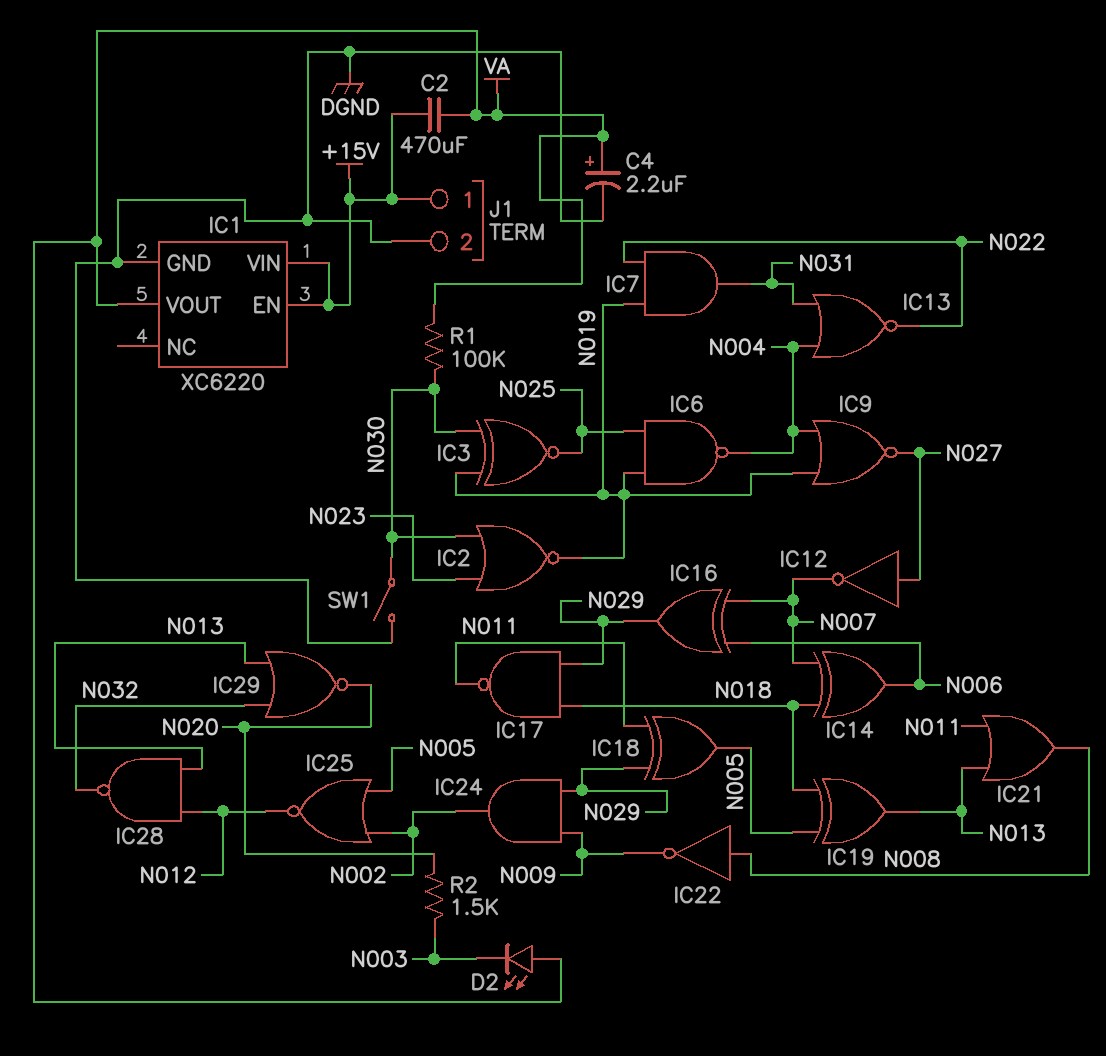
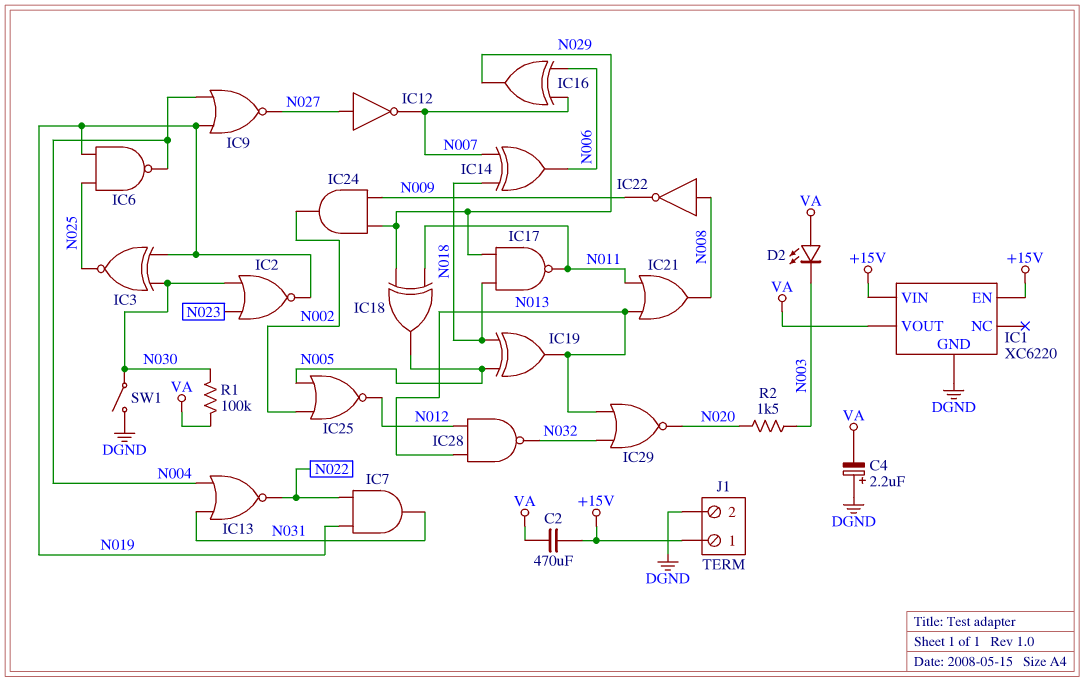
C4: 2.2uF (plus VA, minus DGND) -> 2.2uF (plus DGND, minus VA)

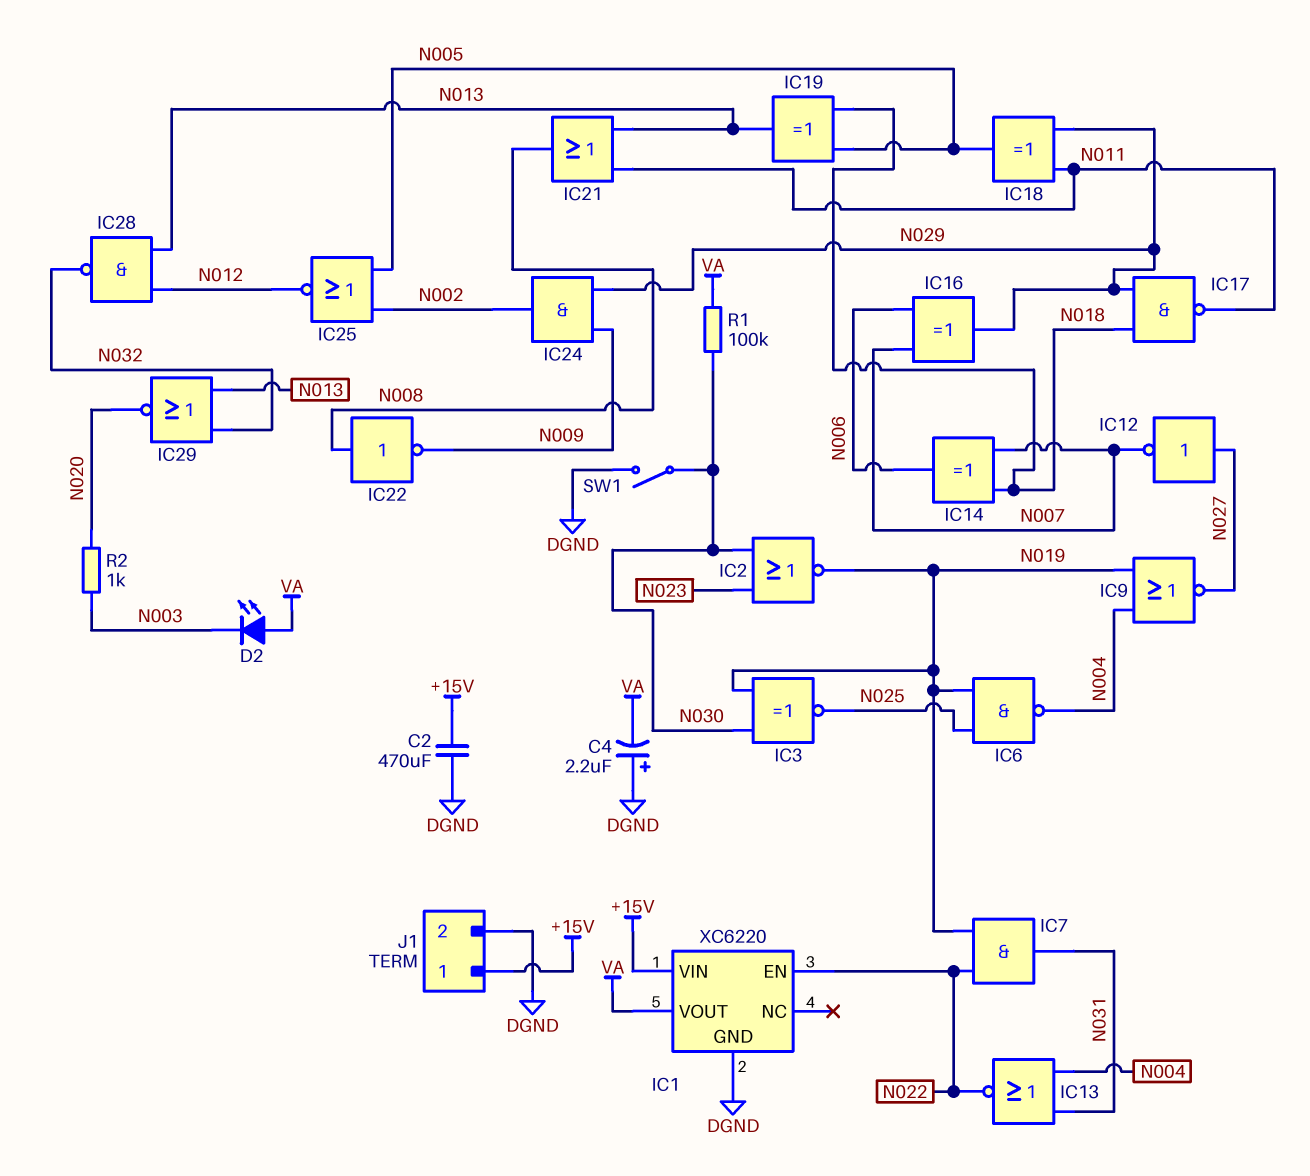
C2: 470uF (+15V, VA) -> 470uF (+15V, DGND)
IC1 pin EN: +15V -> N022
R2: 1.5k (N003, N020) -> 1k (N003, N020)

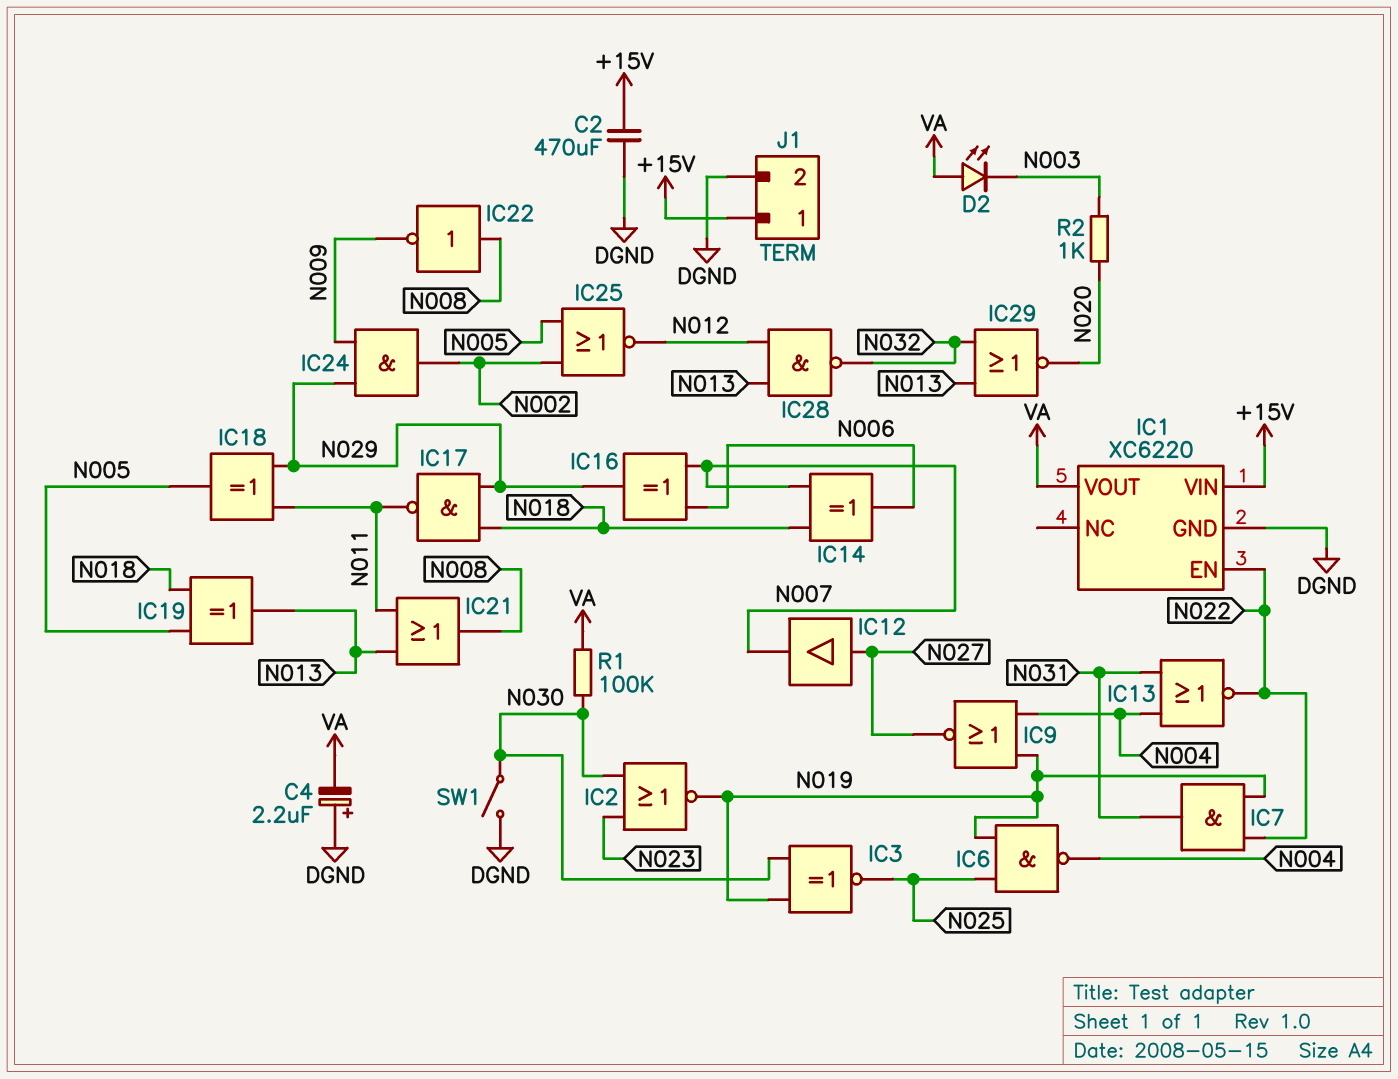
IC12: NOT (in N027, out N007) -> buffer (in N027, out N007)

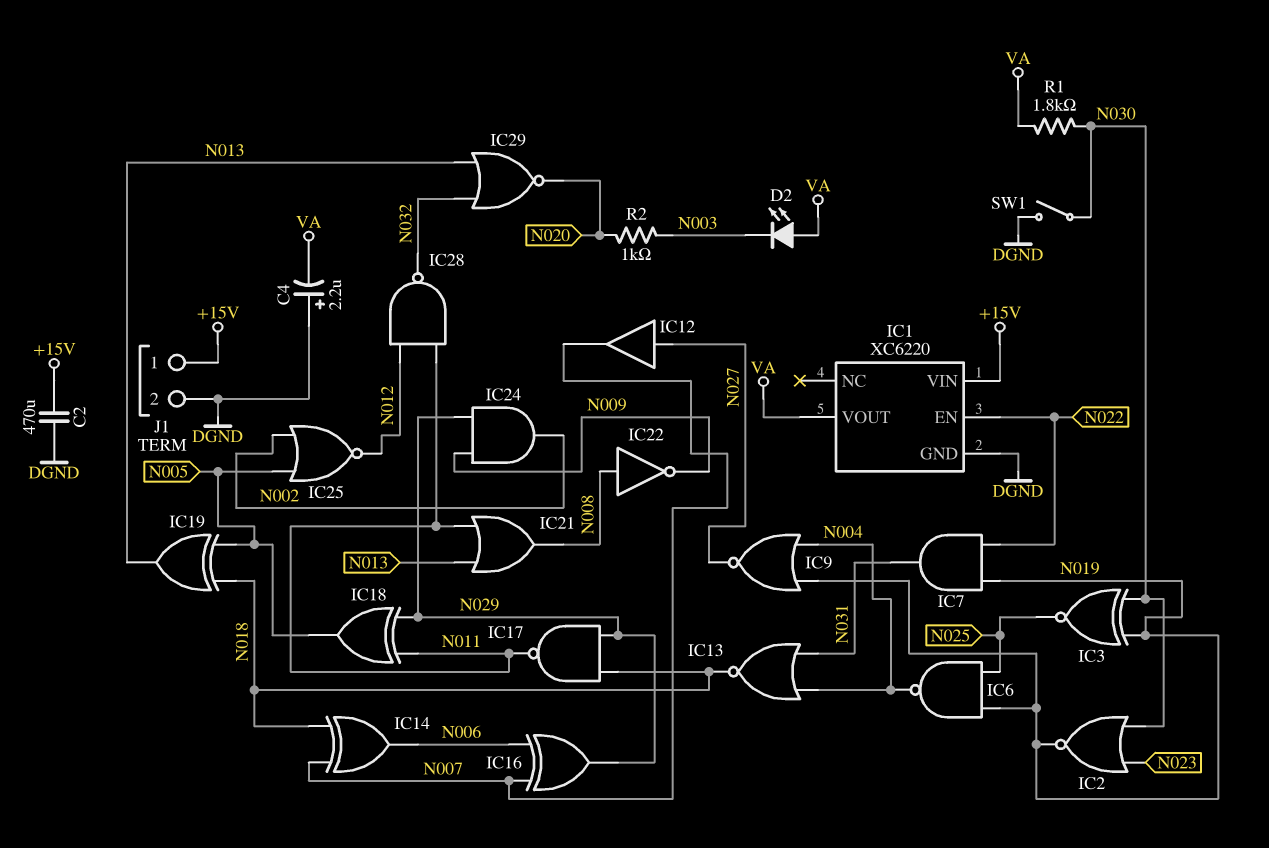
IC13: NOR (in N004, in N031, out N022) -> NOR (in N004, in N031, out N018)
IC28: NAND (in N012, in N013, out N032) -> NAND (in N011, in N012, out N032)
R1: 100k (N030, VA) -> 1.8k (N030, VA)

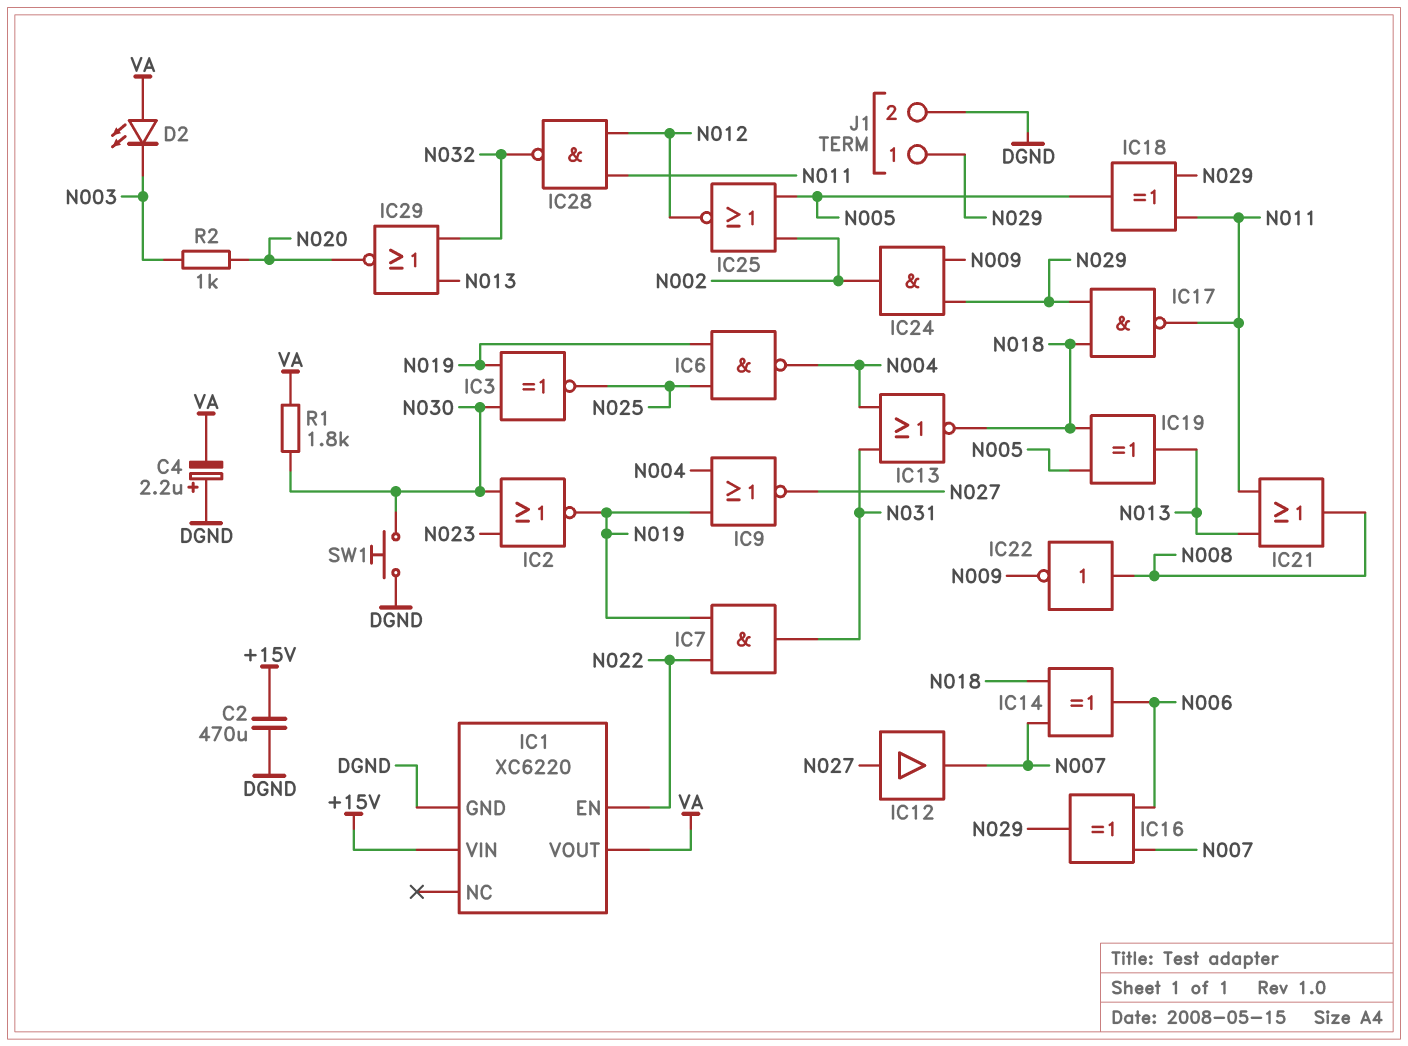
J1 pin 1: +15V -> N029
SW1: switch (DGND, N030) -> button (DGND, N030)

